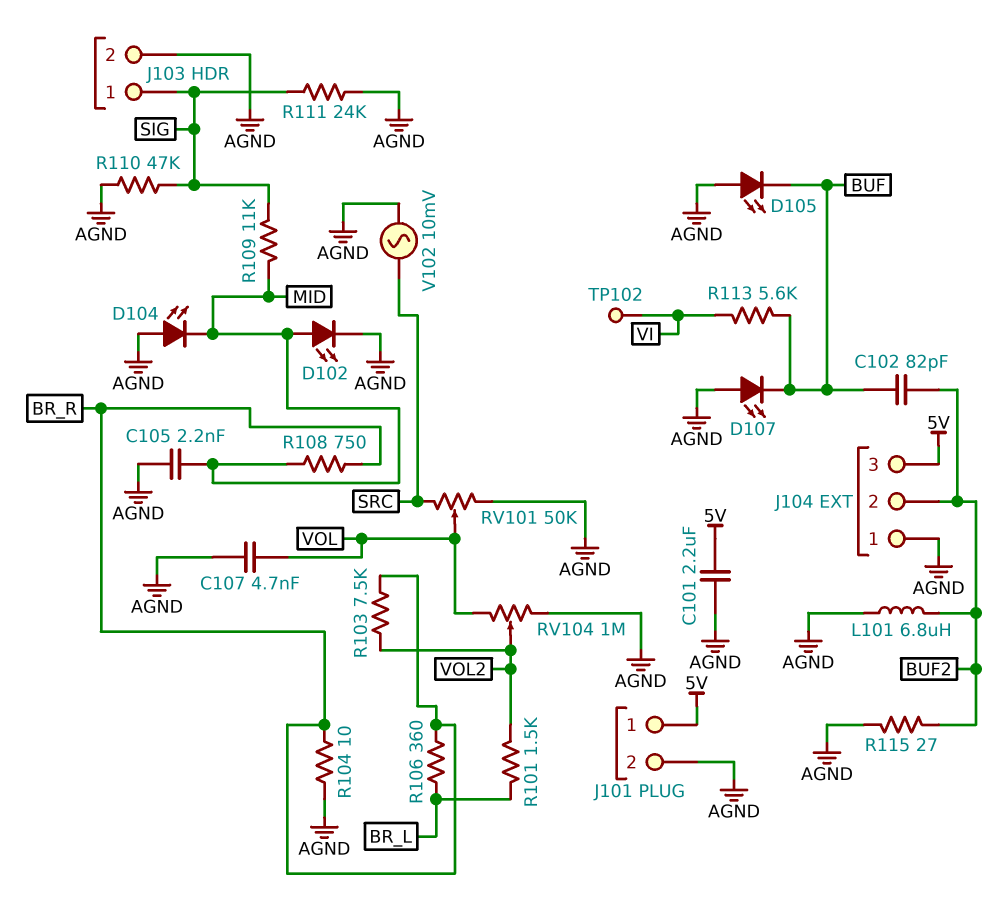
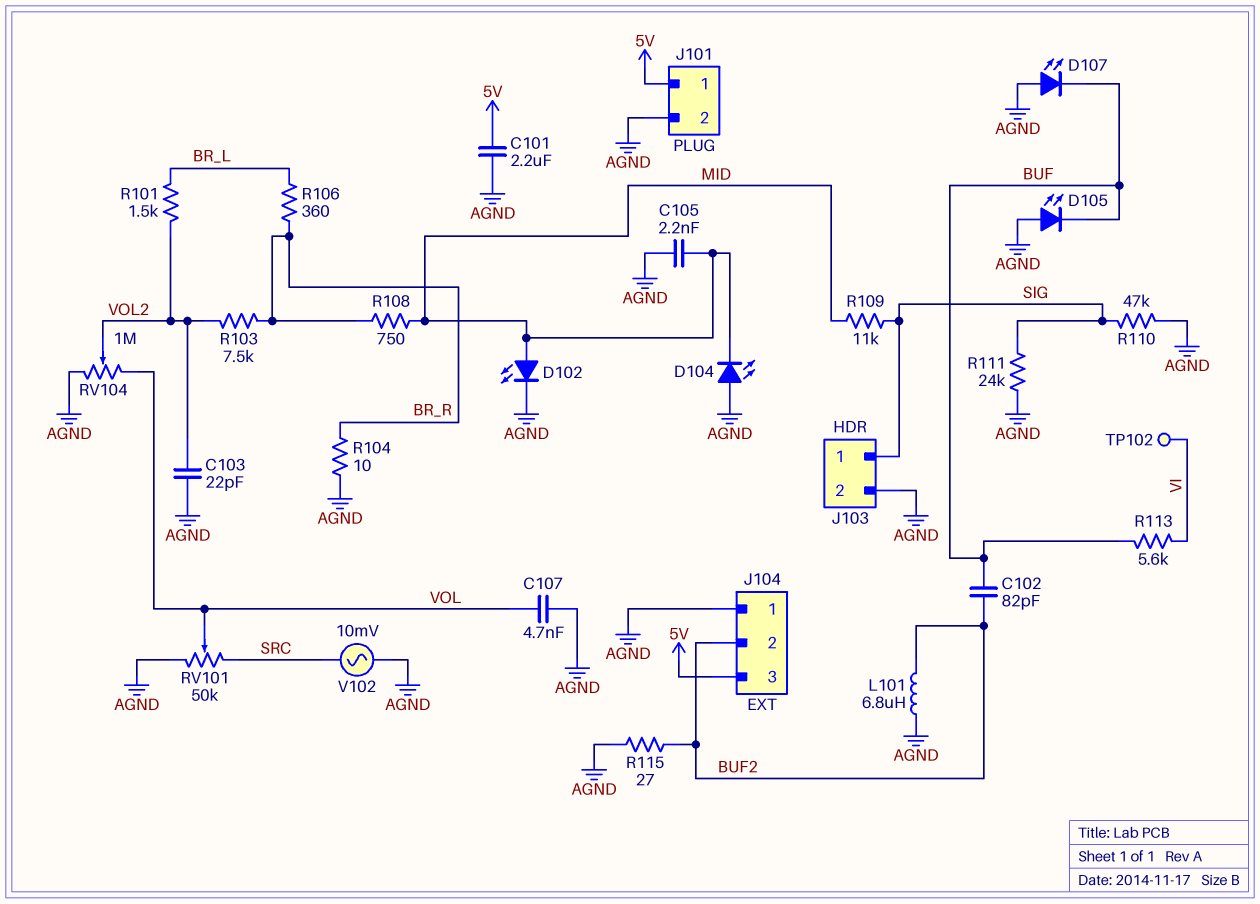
C103: none -> 22pF (AGND, VOL2)

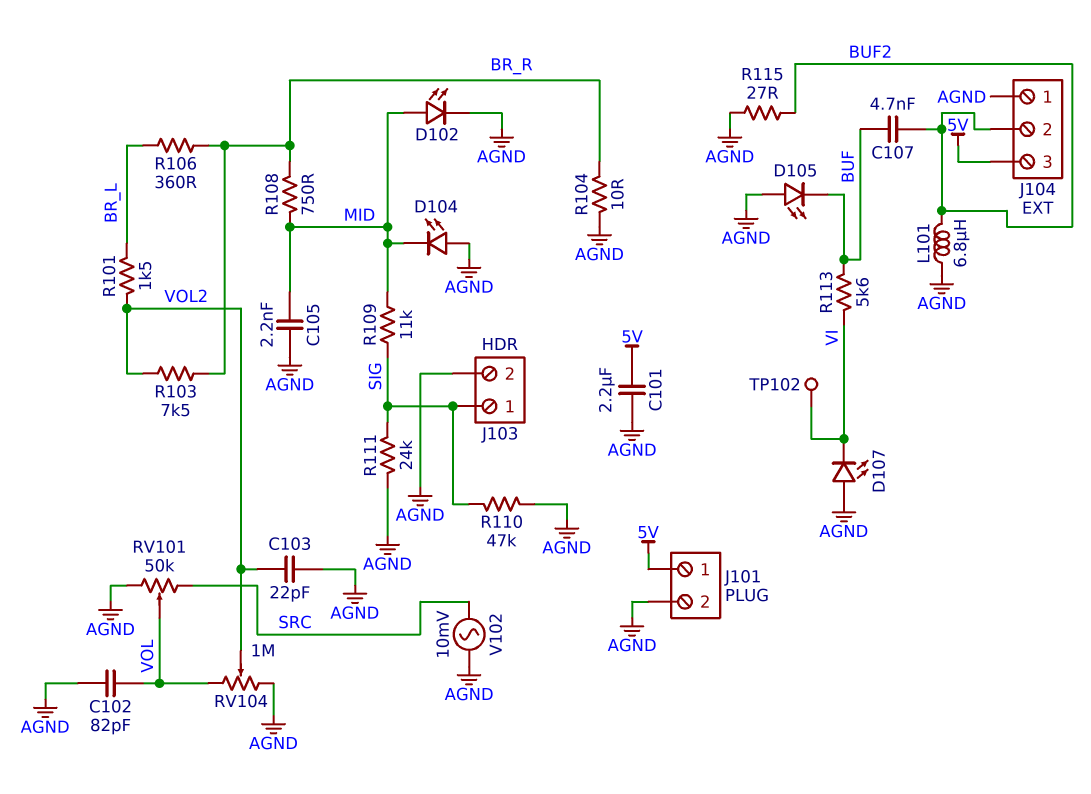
C102: 82pF (BUF, BUF2) -> 82pF (AGND, VOL)
C107: 4.7nF (AGND, VOL) -> 4.7nF (BUF, BUF2)
D107: LED (A AGND, K BUF) -> LED (A AGND, K VI)

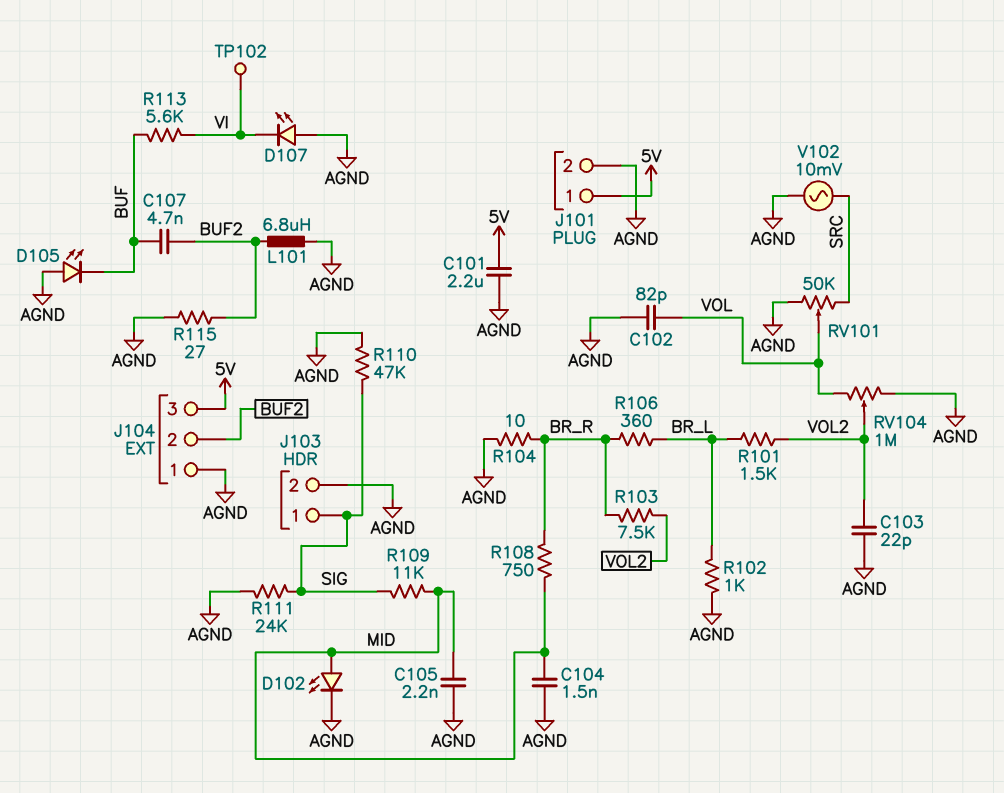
C104: none -> 1.5nF (AGND, MID)
D104: LED (A AGND, K MID) -> none
R102: none -> 1k (AGND, BR_L)

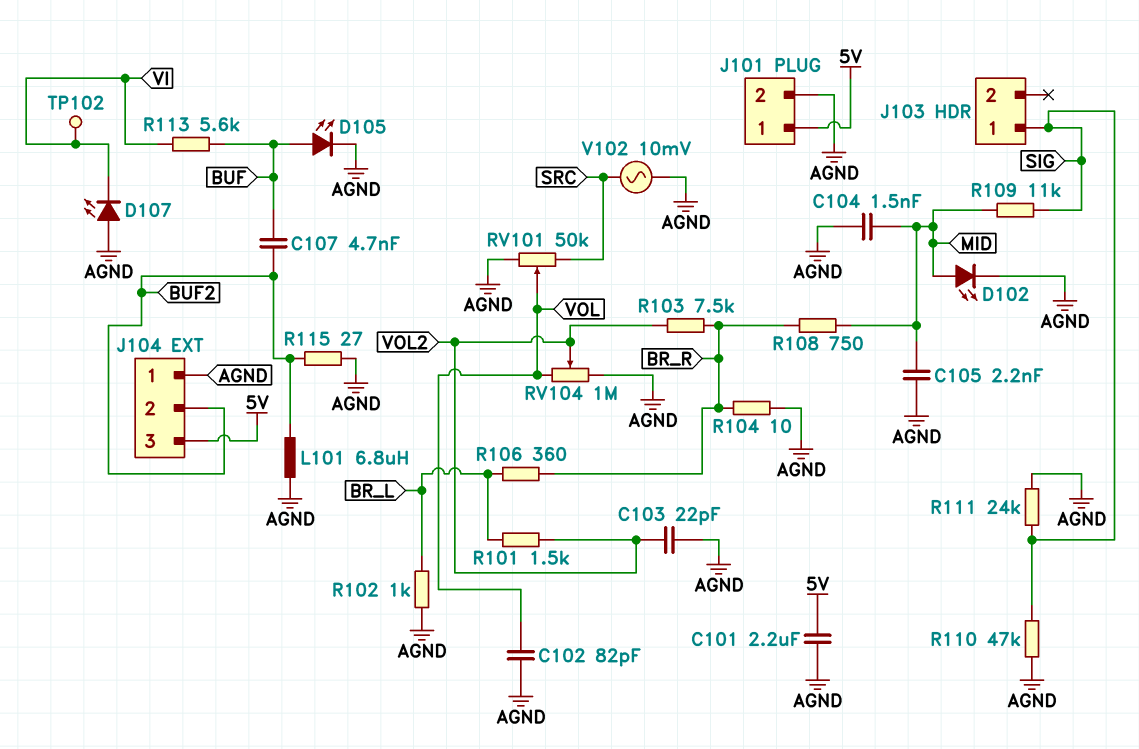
D105: LED (A AGND, K BUF) -> LED (A BUF, K AGND)
J103 pin 2: AGND -> none

